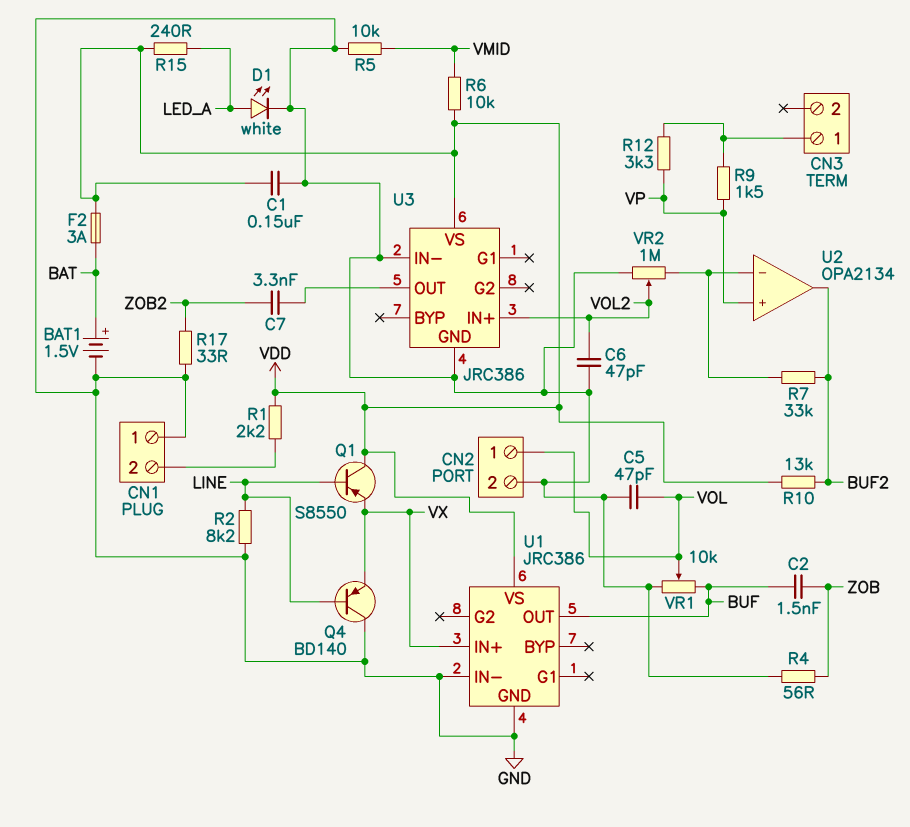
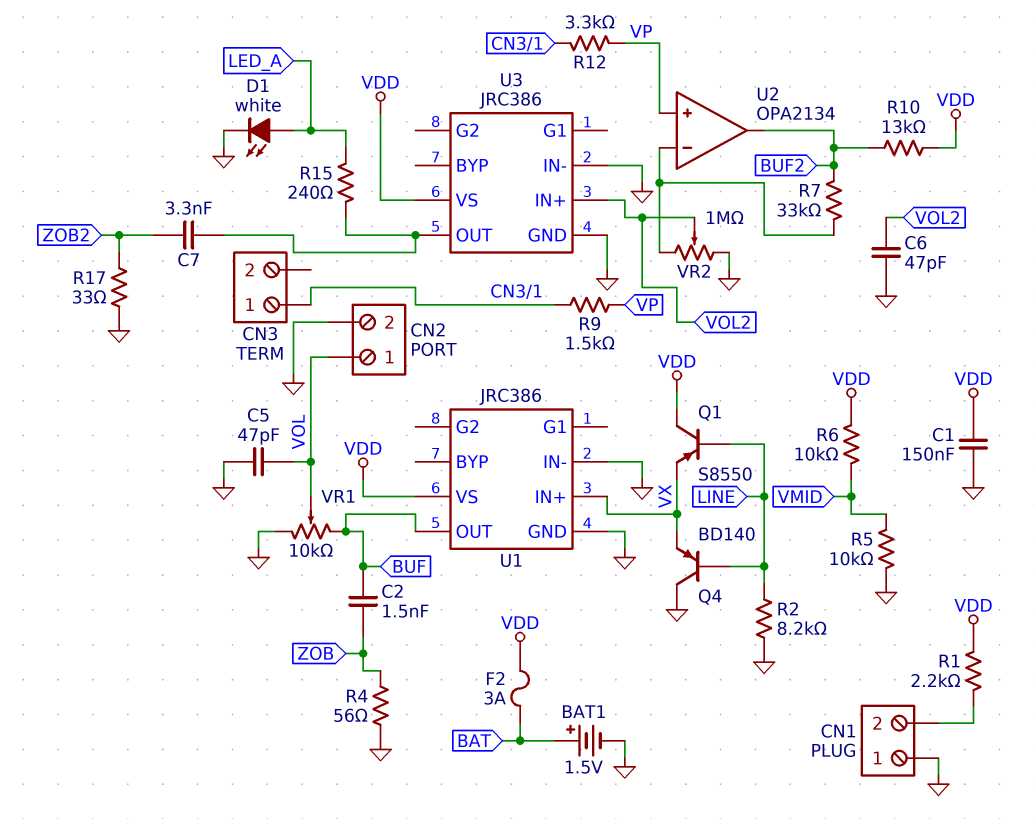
R15: 240 (LED_A, VDD) -> 240 (LED_A, U3/OUT)

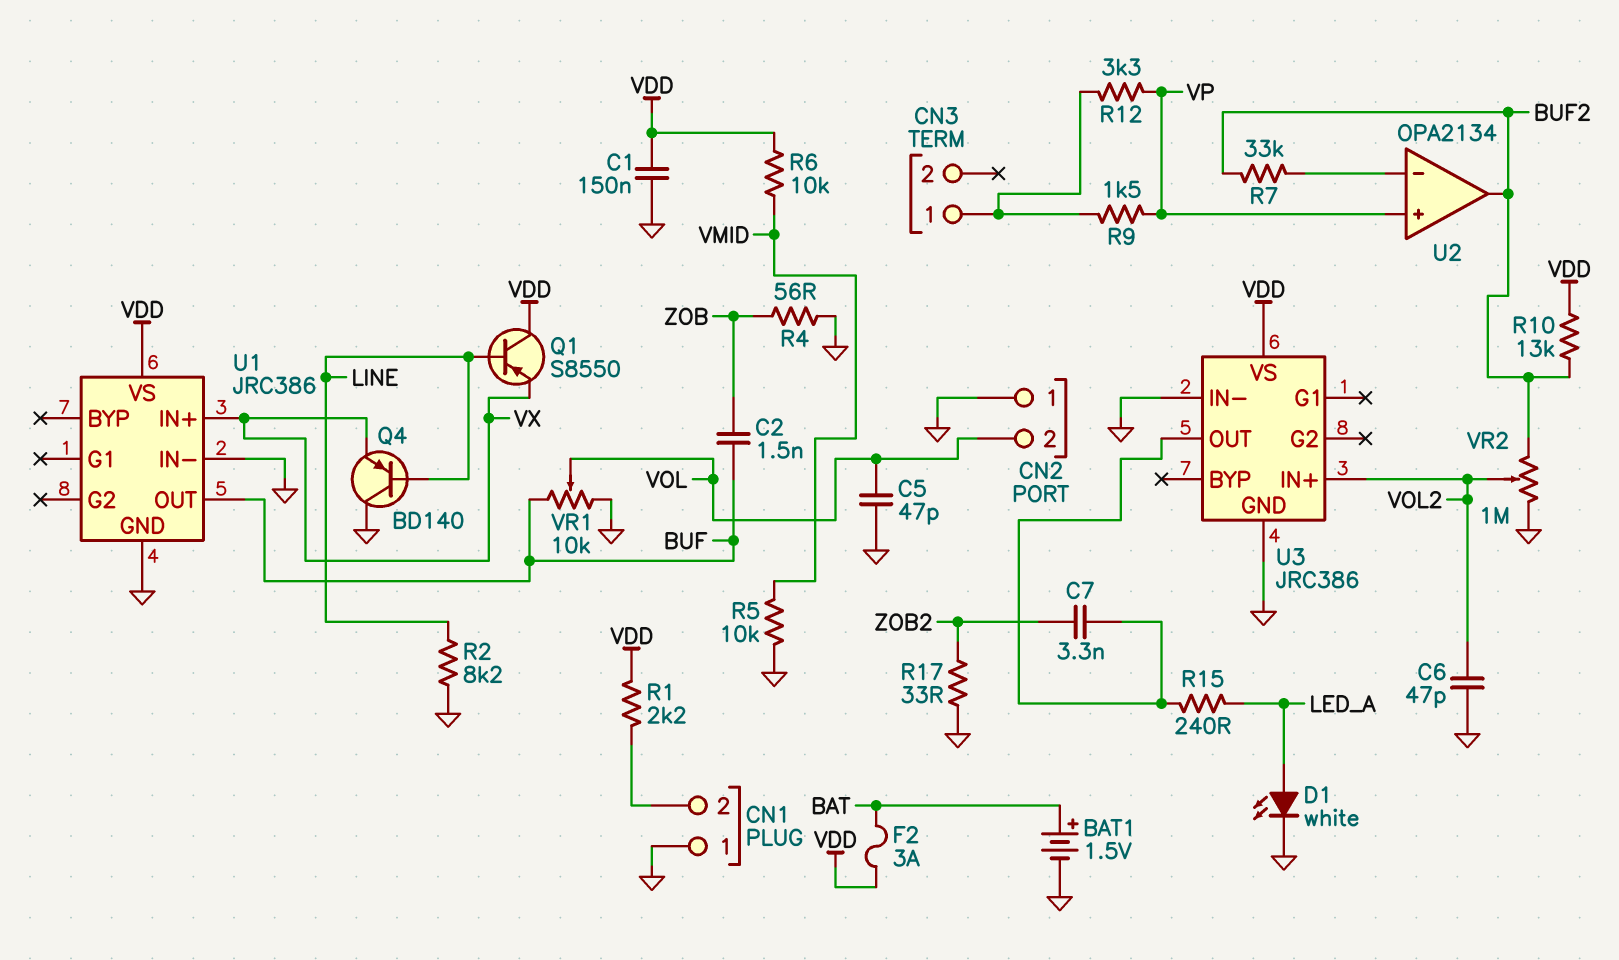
CN2 pin 1: VOL -> GND
CN2 pin 2: GND -> VOL
VR2: 1M (GND, U2/in-, wiper VOL2) -> 1M (BUF2, GND, wiper VOL2)

